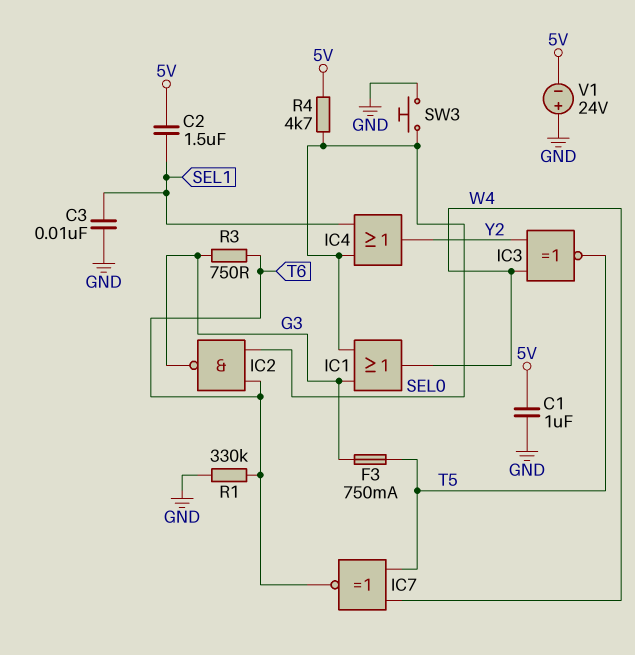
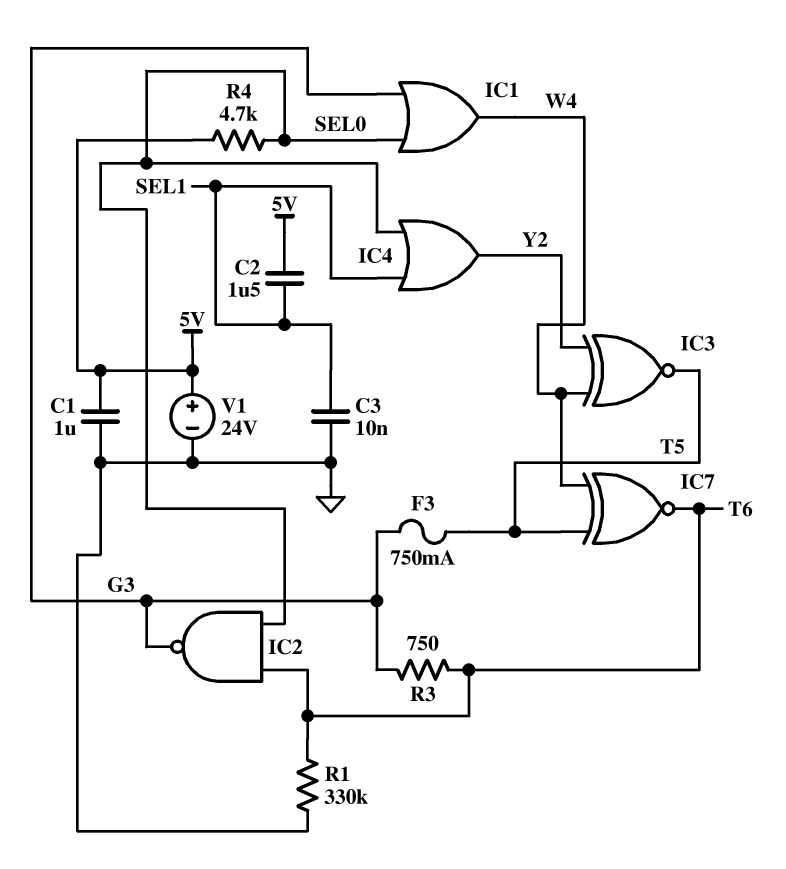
SW3: button (GND, SEL0) -> none
V1: 24V (plus GND, minus 5V) -> 24V (plus 5V, minus GND)

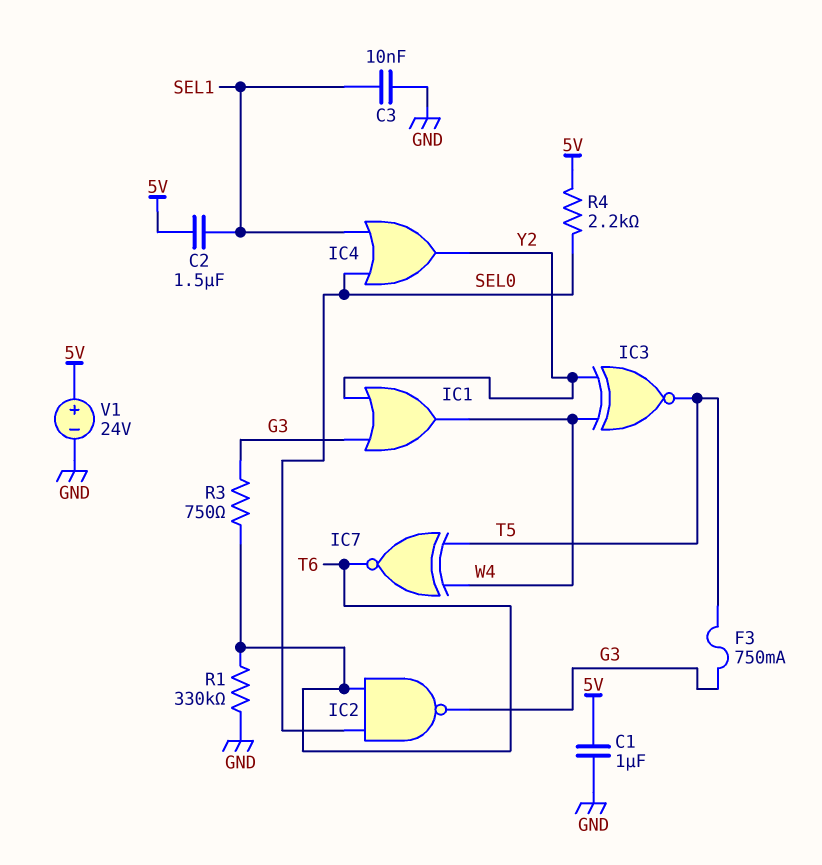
IC1: OR (in G3, in SEL0, out W4) -> OR (in G3, in Y2, out W4)
R4: 4.7k (5V, SEL0) -> 2.2k (5V, SEL0)

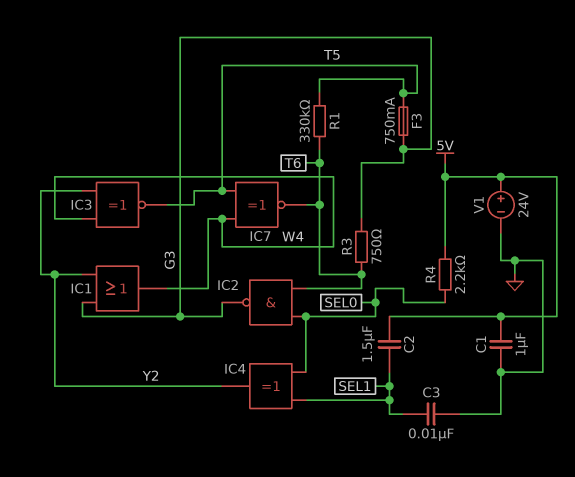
IC4: OR (in SEL0, in SEL1, out Y2) -> XOR (in SEL0, in SEL1, out Y2)
R1: 330k (GND, T6) -> 330k (T5, T6)

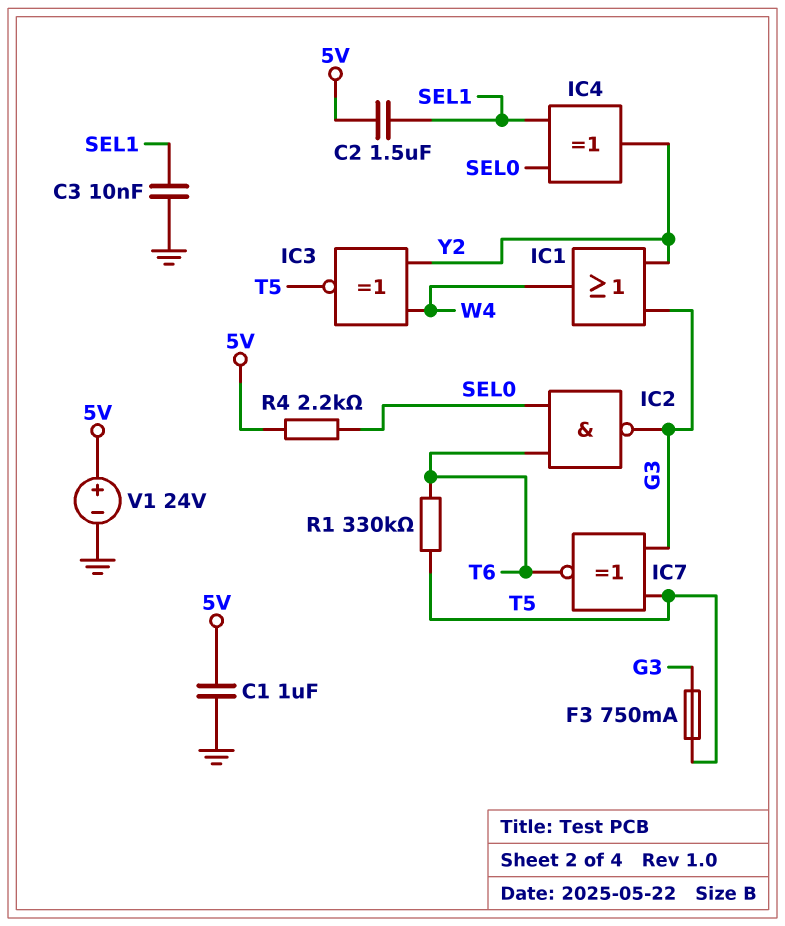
IC7: XNOR (in T5, in W4, out T6) -> XNOR (in G3, in T5, out T6)
R3: 750 (G3, T6) -> none

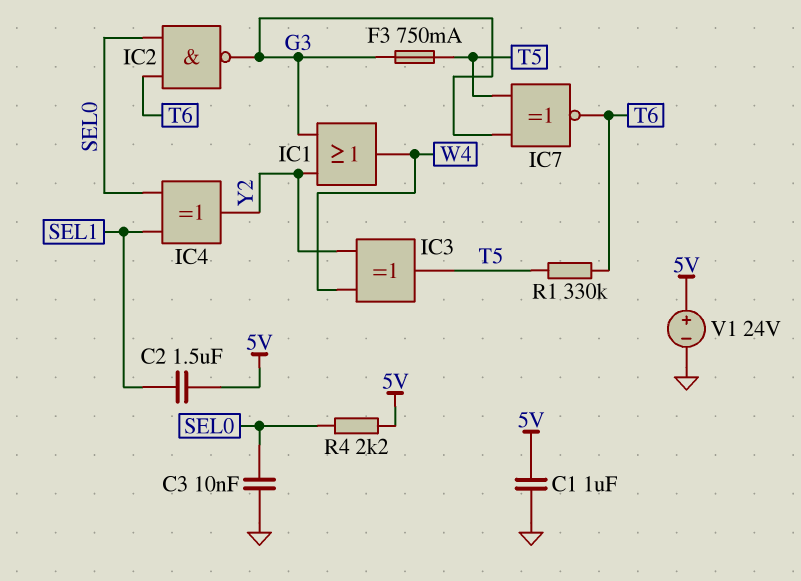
C3: 10nF (GND, SEL1) -> 10nF (GND, SEL0)
IC3: XNOR (in W4, in Y2, out T5) -> XOR (in W4, in Y2, out T5)

